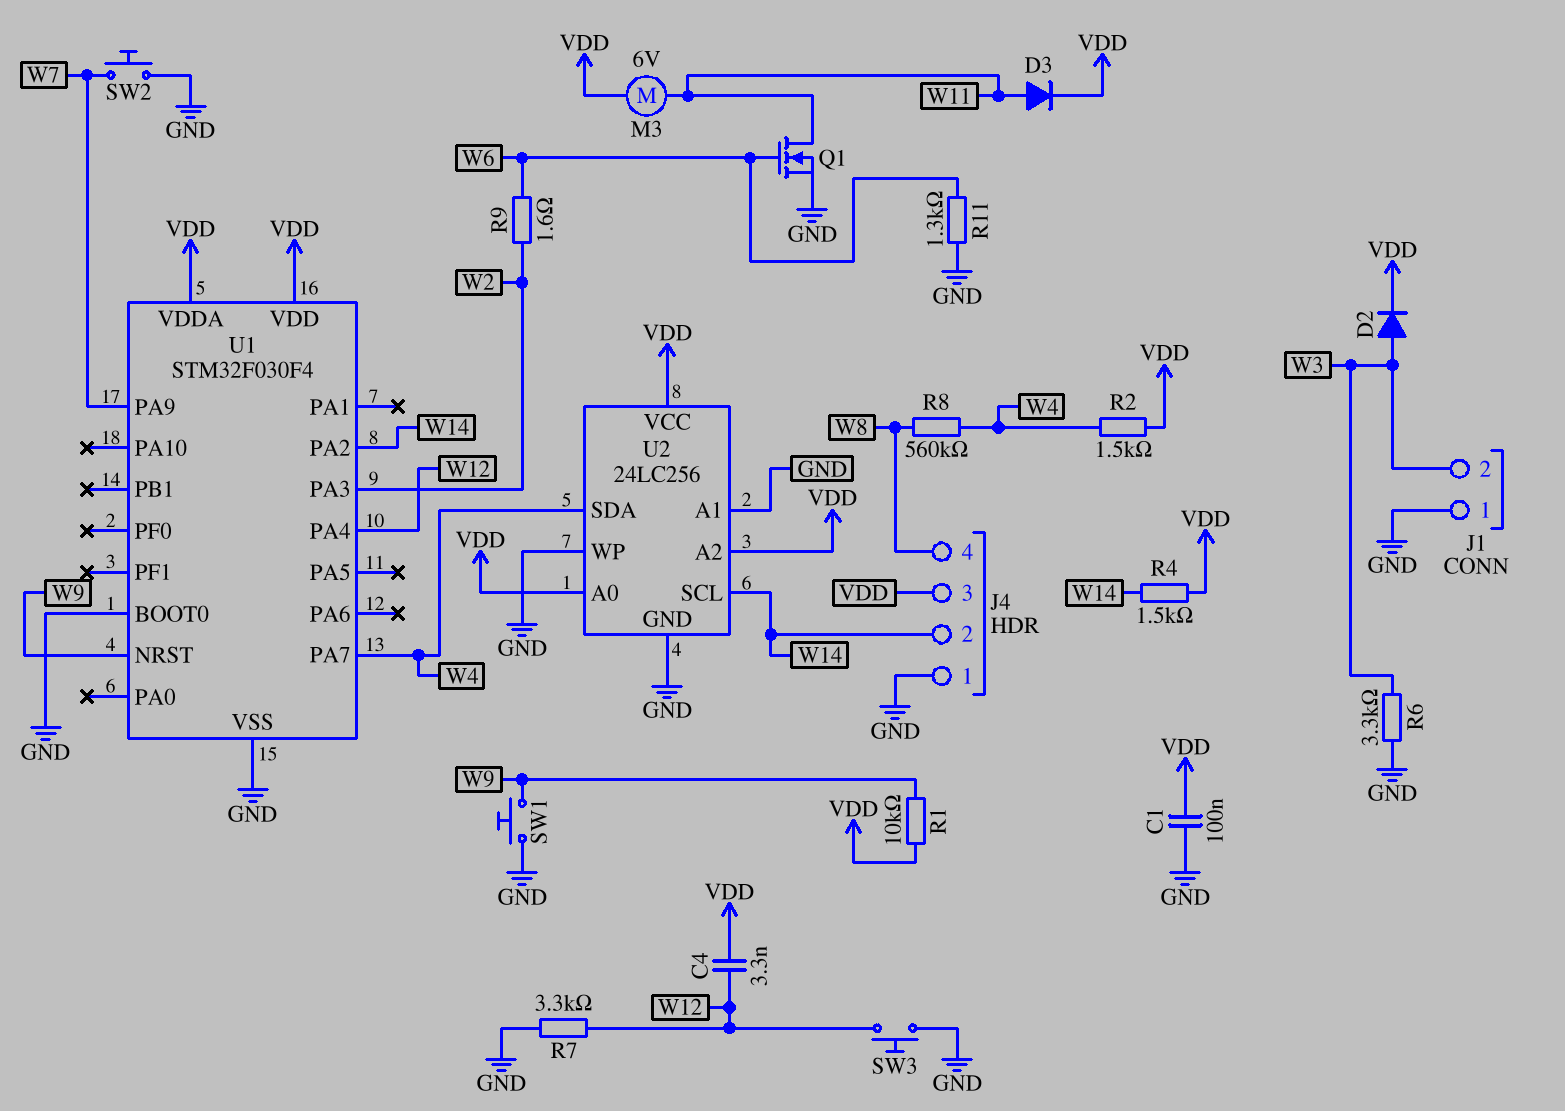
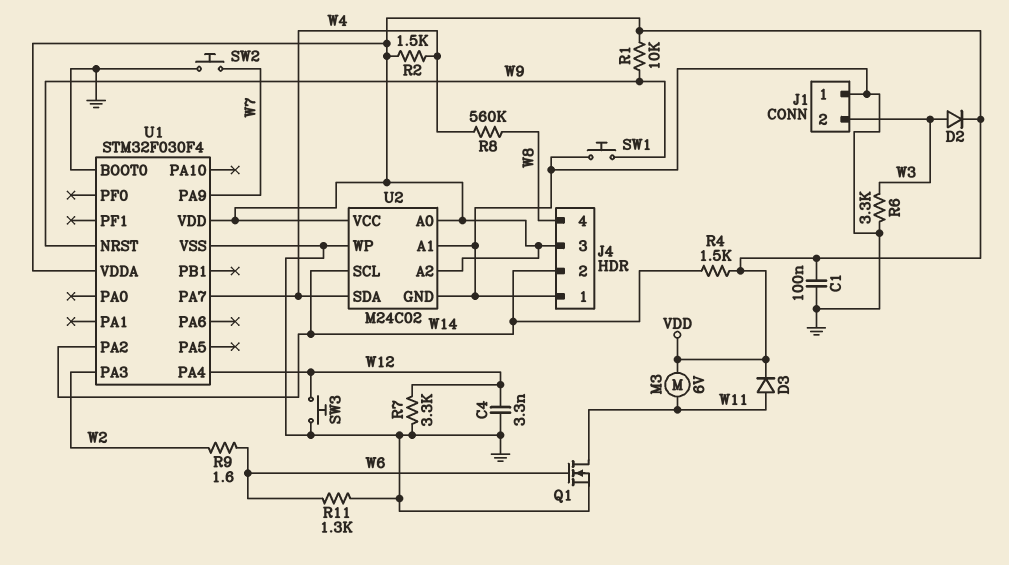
C4: 3.3nF (VDD, W12) -> 3.3nF (GND, W12)
U2: 24LC256 -> M24C02

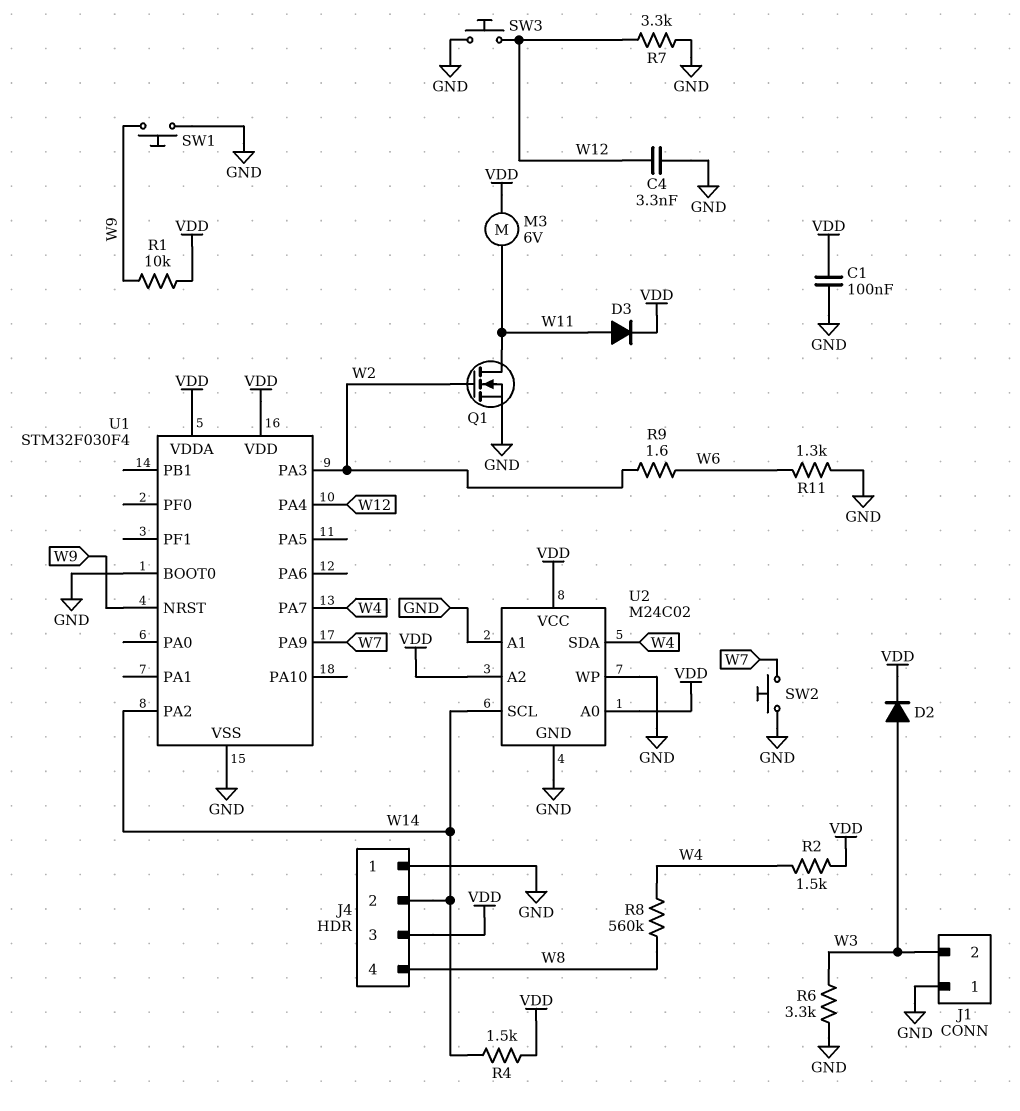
Q1: NMOS (G W6, D W11, S GND) -> NMOS (G W2, D W11, S GND)

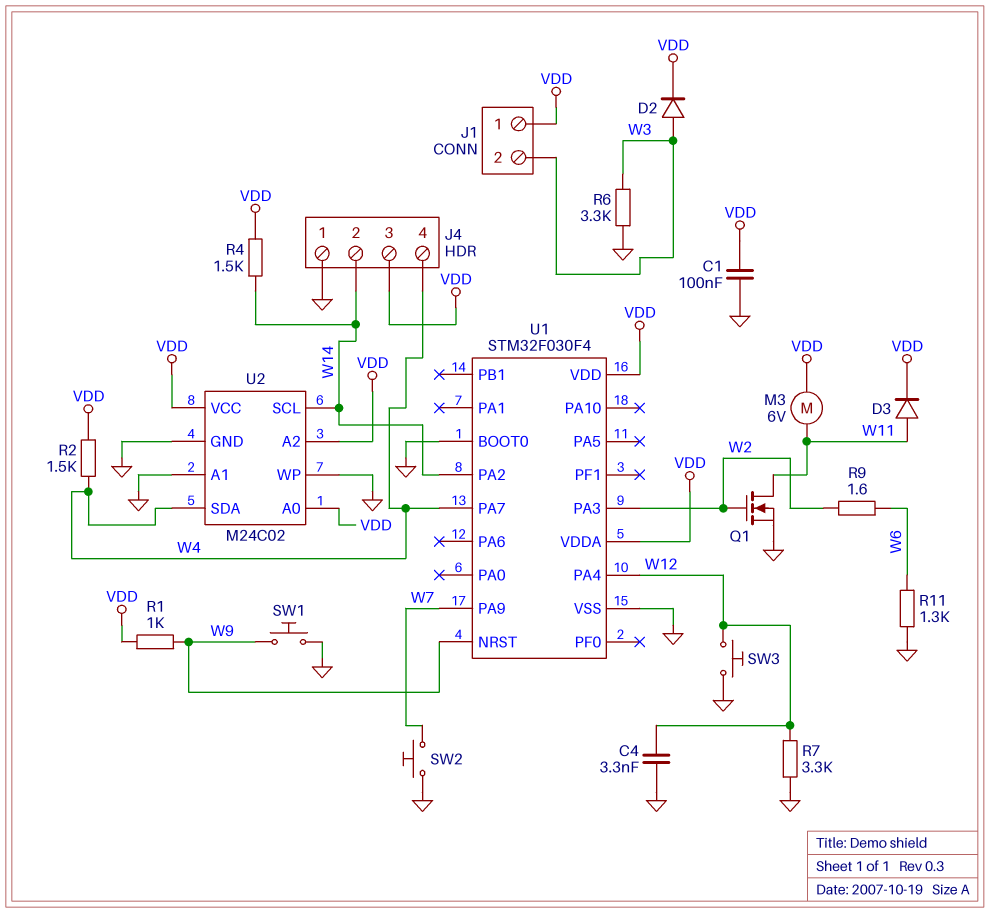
J1 pin 1: GND -> VDD
J4 pin 4: W8 -> W4
R1: 10k (VDD, W9) -> 1k (VDD, W9)
R8: 560k (W4, W8) -> none

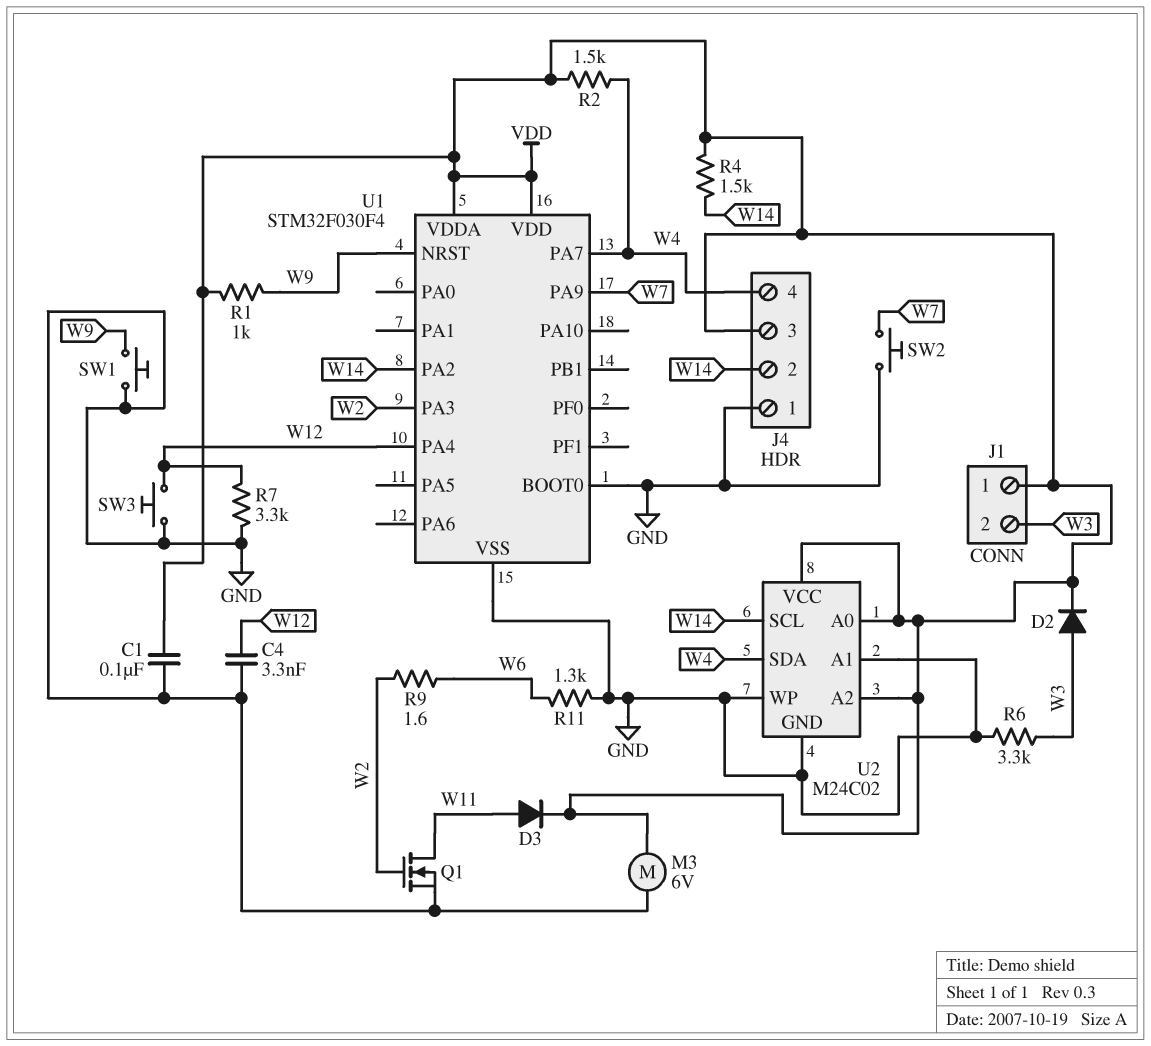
M3: motor 6V (VDD, W11) -> motor 6V (GND, VDD)

